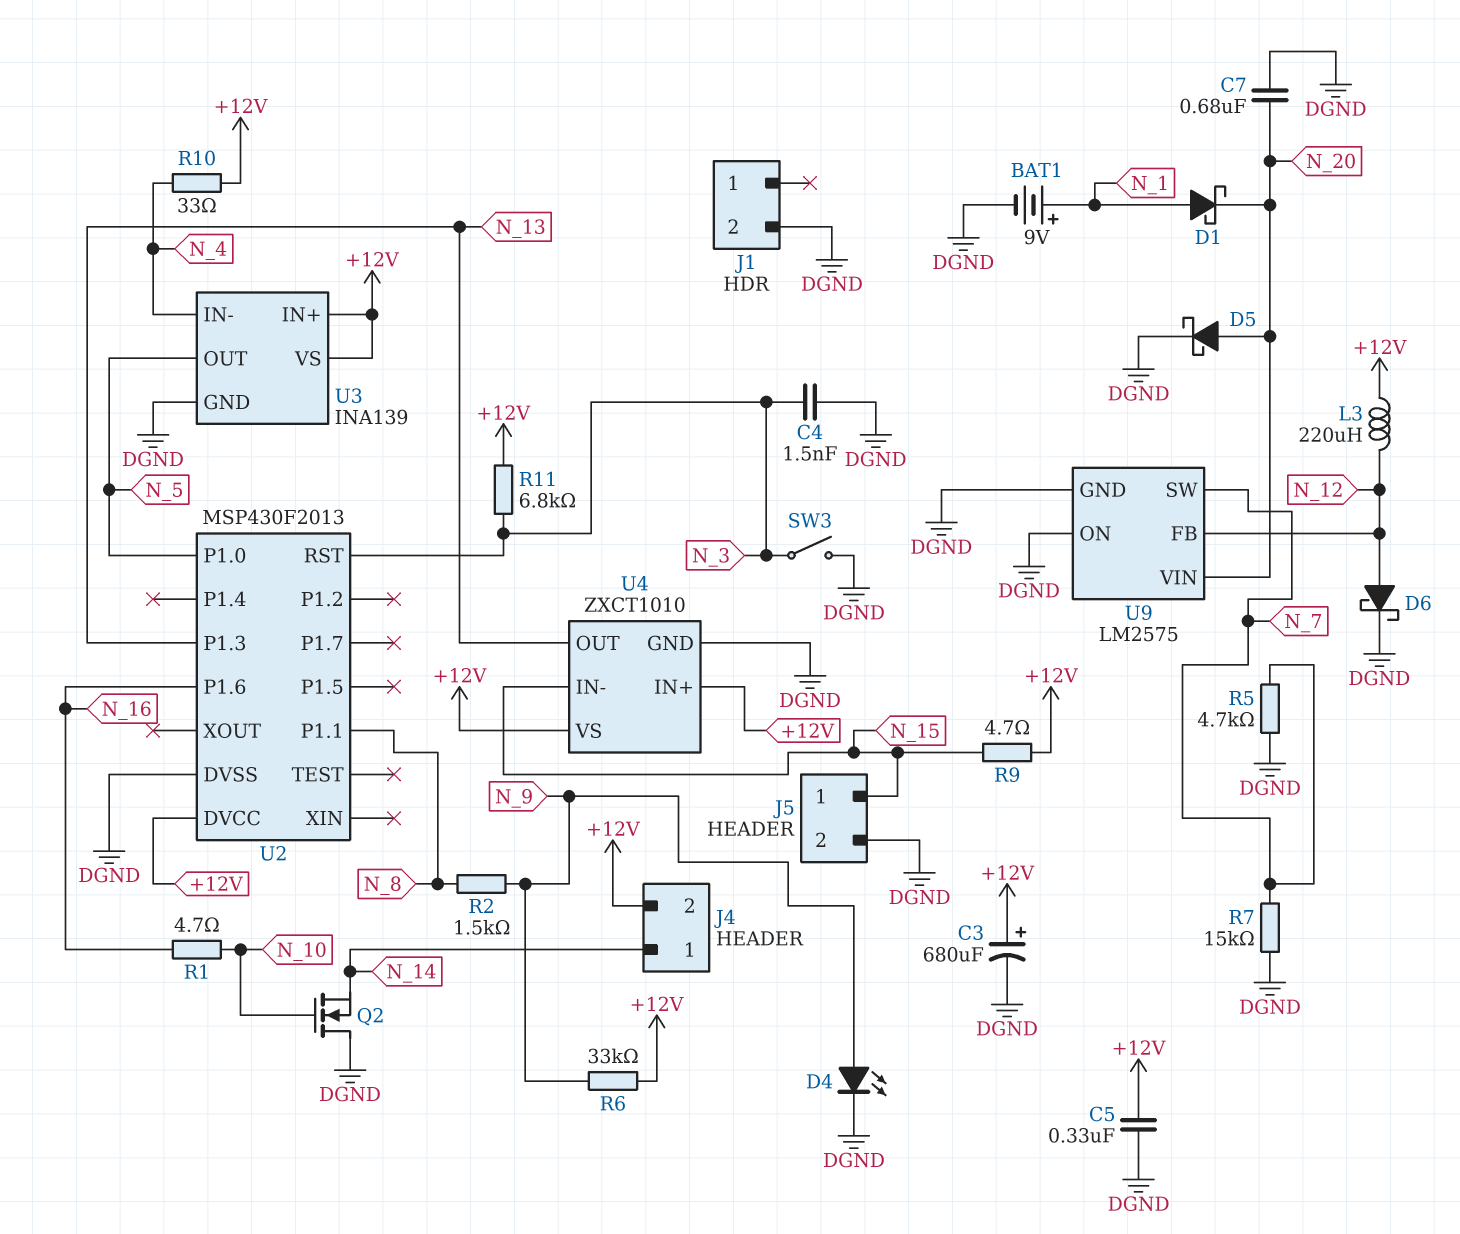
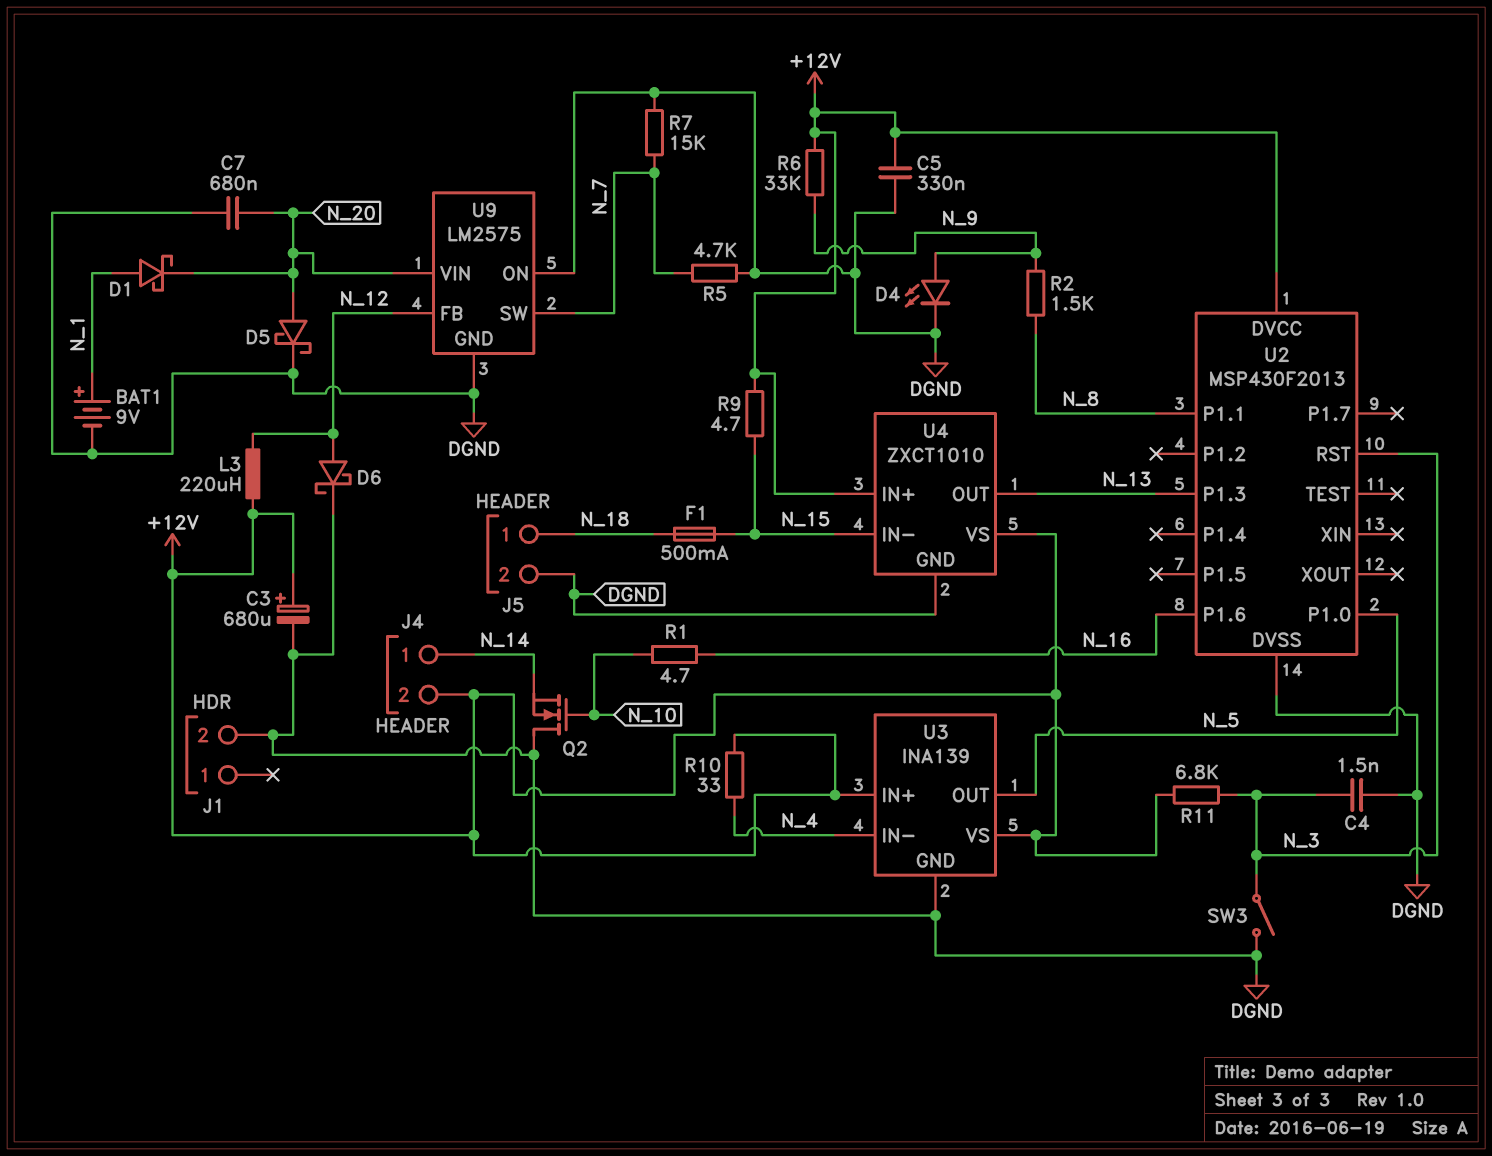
F1: none -> 500mA (N_15, N_18)
J5 pin 1: N_15 -> N_18

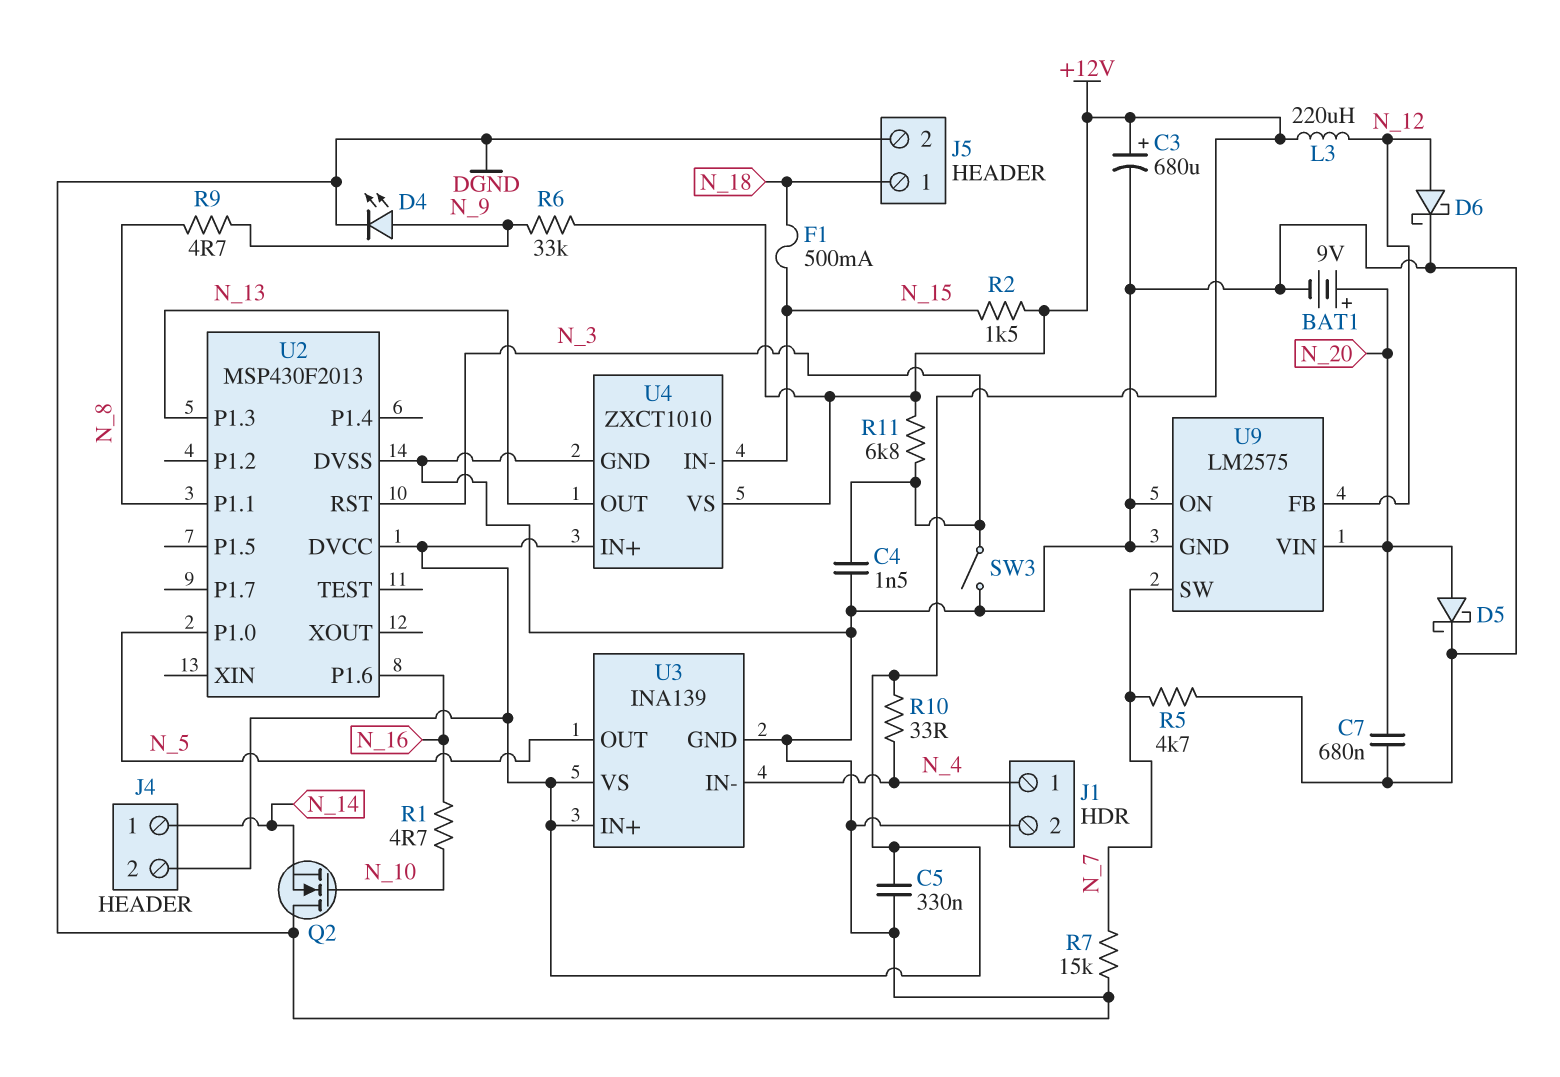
BAT1: 9V (plus N_1, minus DGND) -> 9V (plus N_20, minus DGND)
D1: schottky (A N_1, K N_20) -> none
J1 pin 1: none -> N_4
R2: 1.5k (N_8, N_9) -> 1.5k (+12V, N_15)
R9: 4.7 (+12V, N_15) -> 4.7 (N_8, N_9)

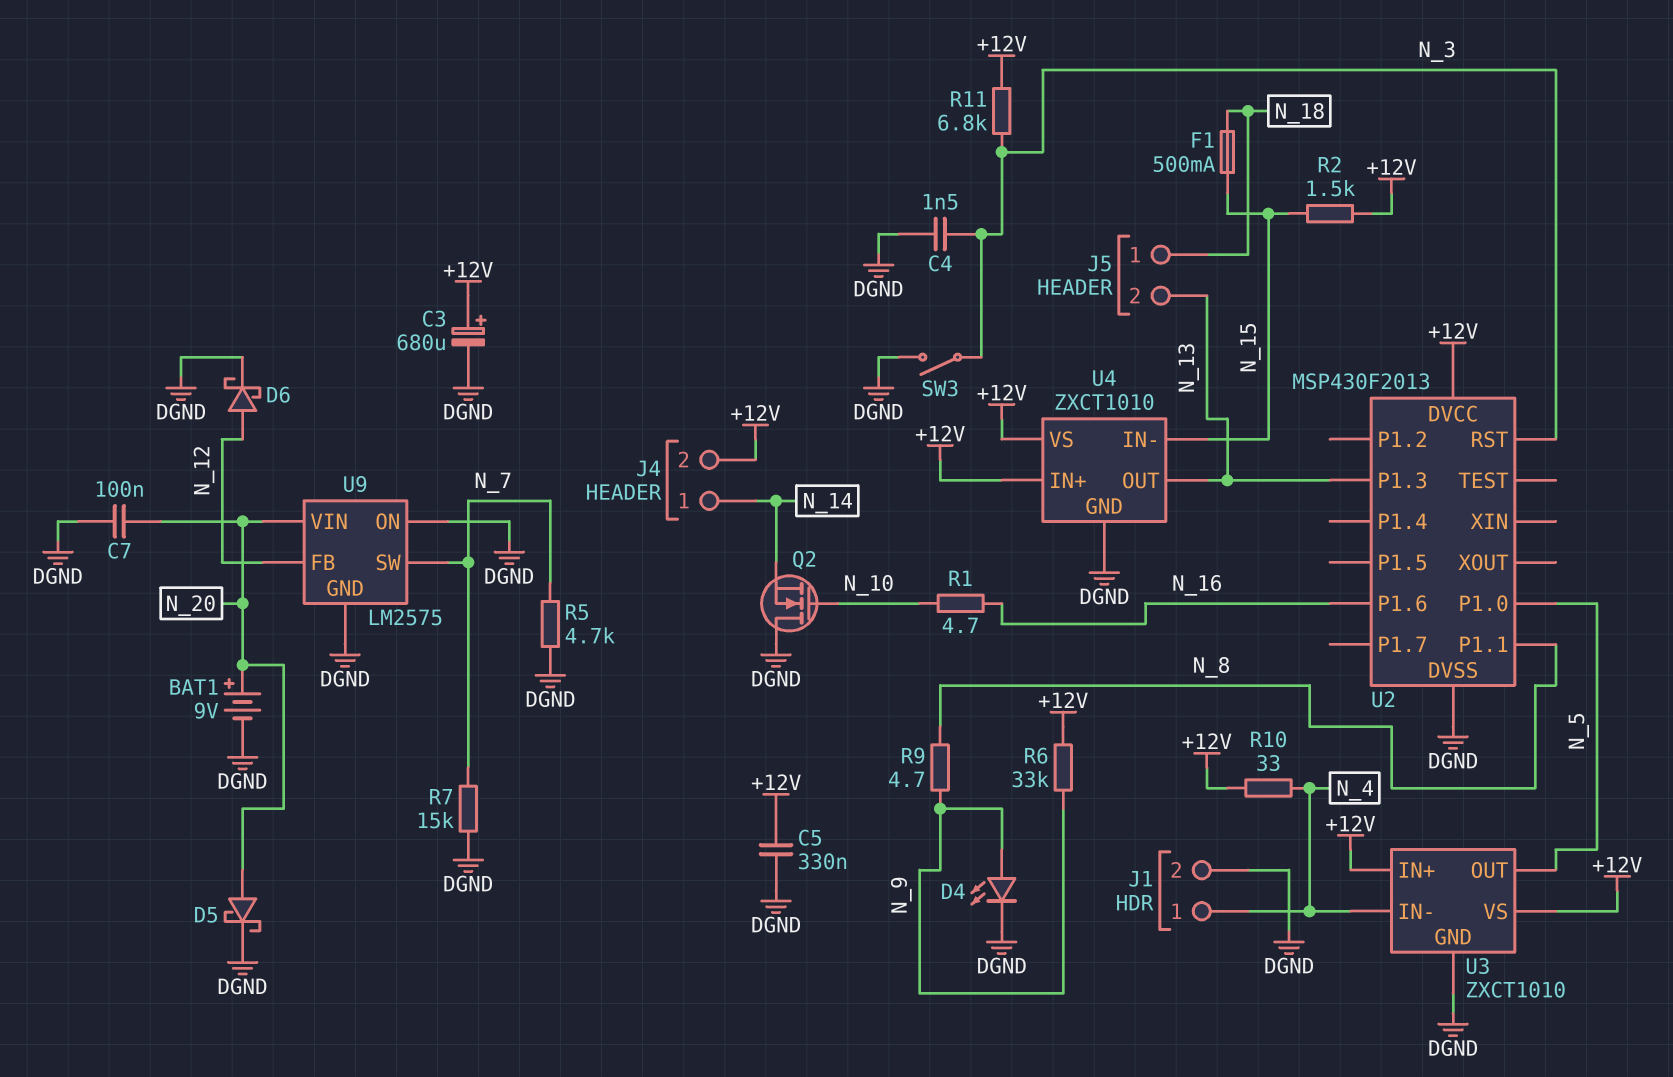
C7: 680nF (DGND, N_20) -> 100nF (DGND, N_20)
J5 pin 2: DGND -> N_13
L3: 220uH (+12V, N_12) -> none
U3: INA139 -> ZXCT1010

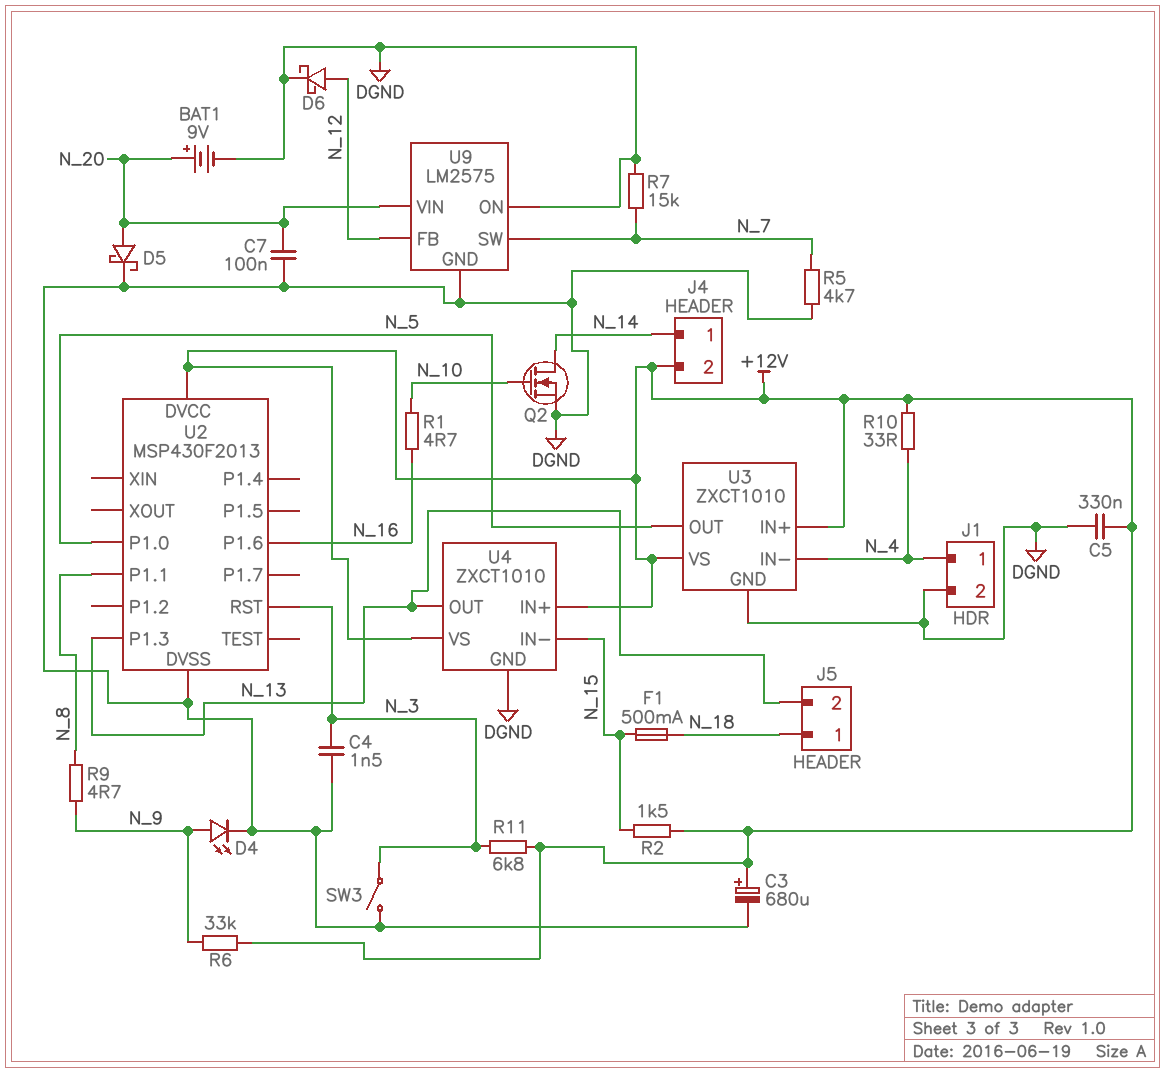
Q2: NMOS (G N_10, D DGND, S N_14) -> NMOS (G N_10, D N_14, S DGND)

